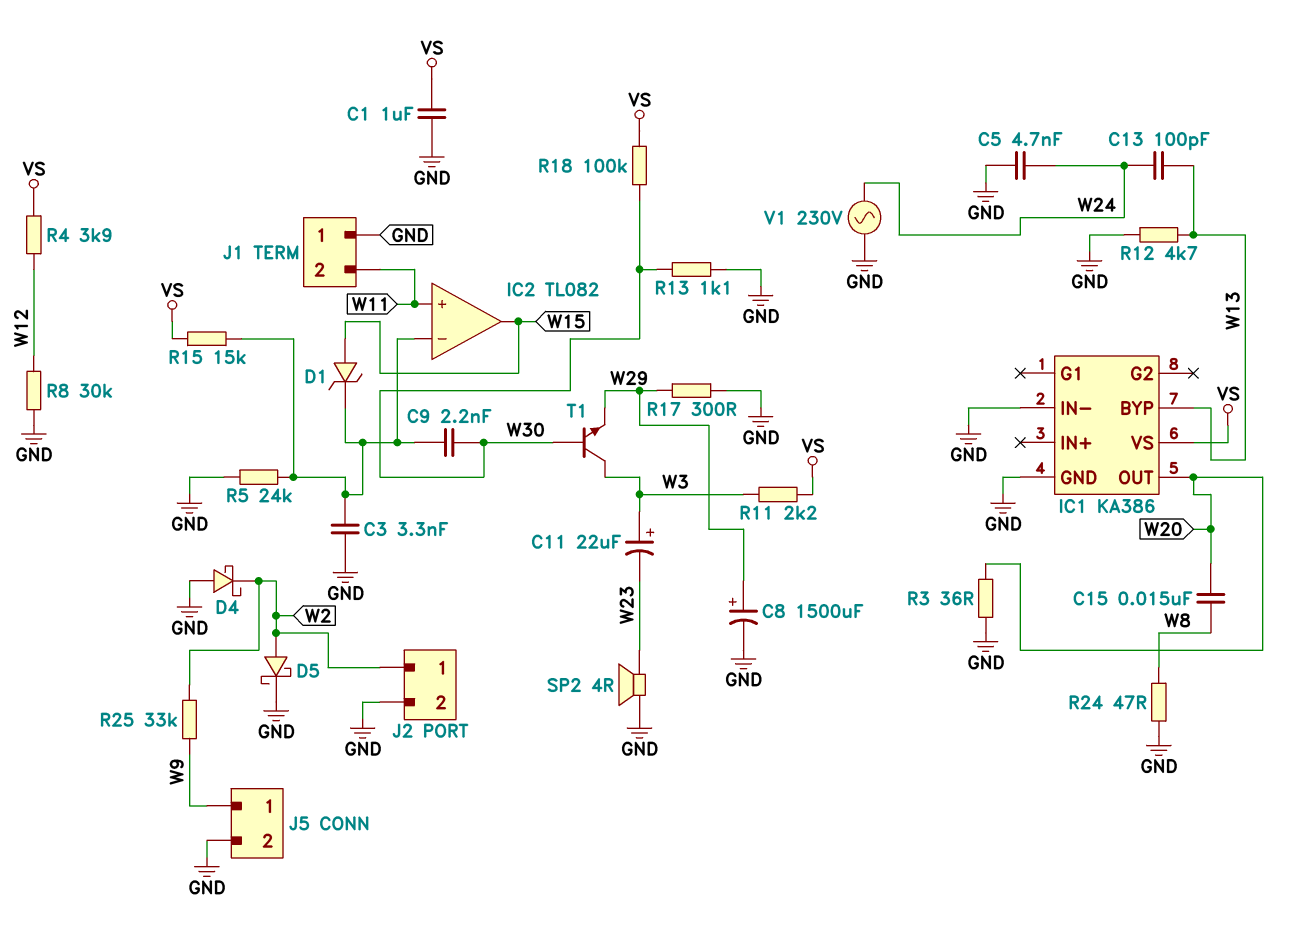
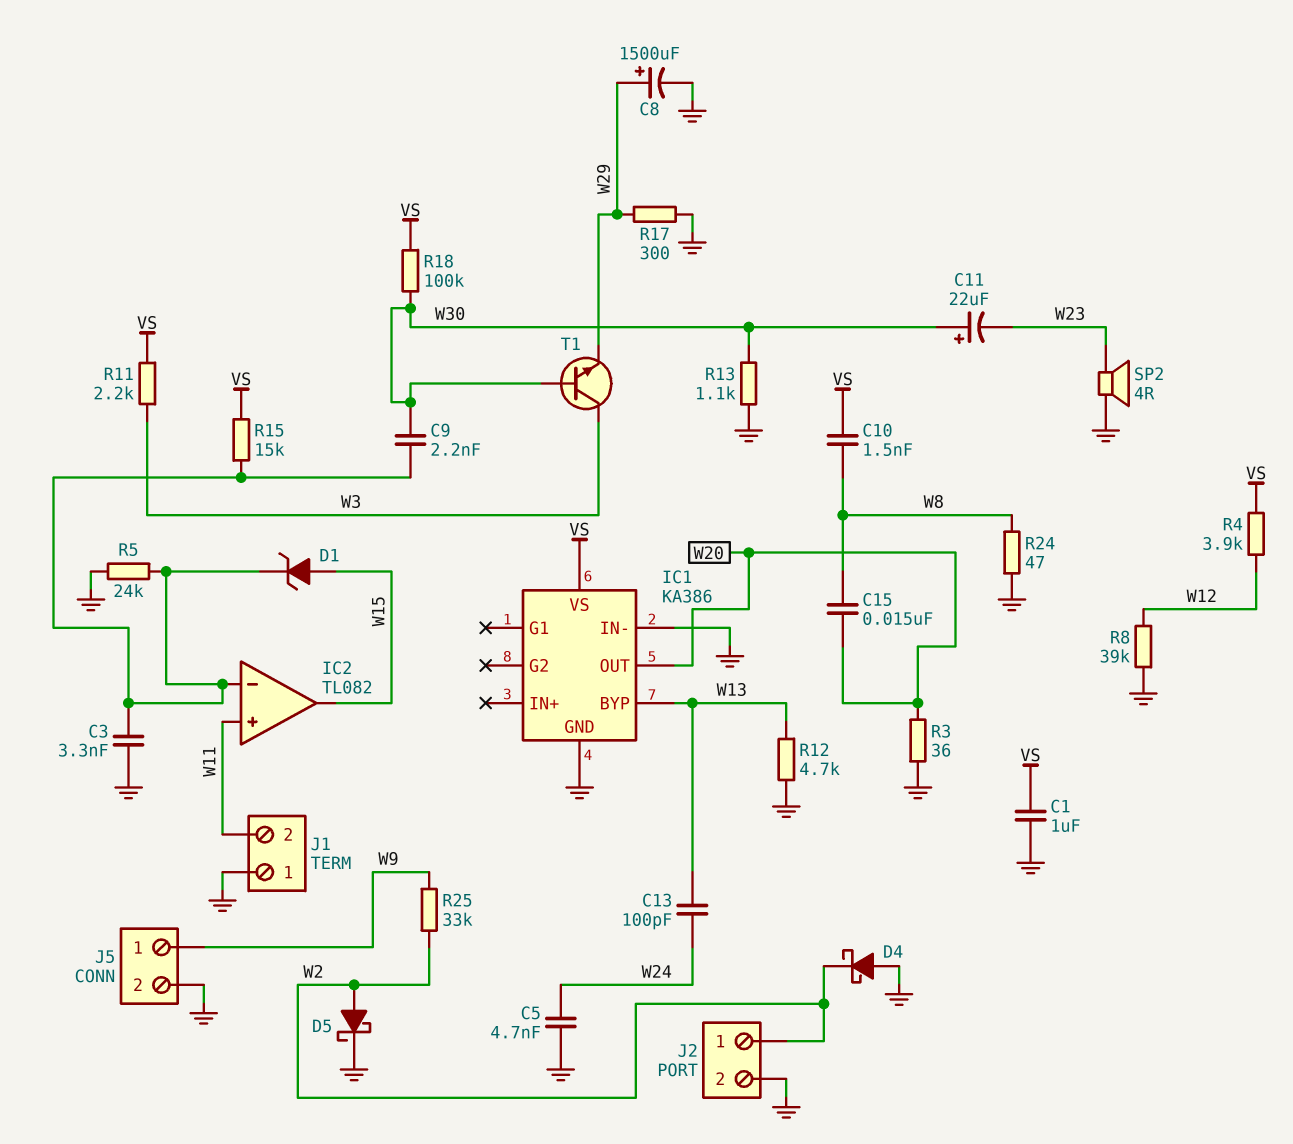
C10: none -> 1.5nF (VS, W8)
C11: 22uF (plus W3, minus W23) -> 22uF (plus W30, minus W23)
R8: 30k (GND, W12) -> 39k (GND, W12)
V1: AC 230V (GND, W24) -> none

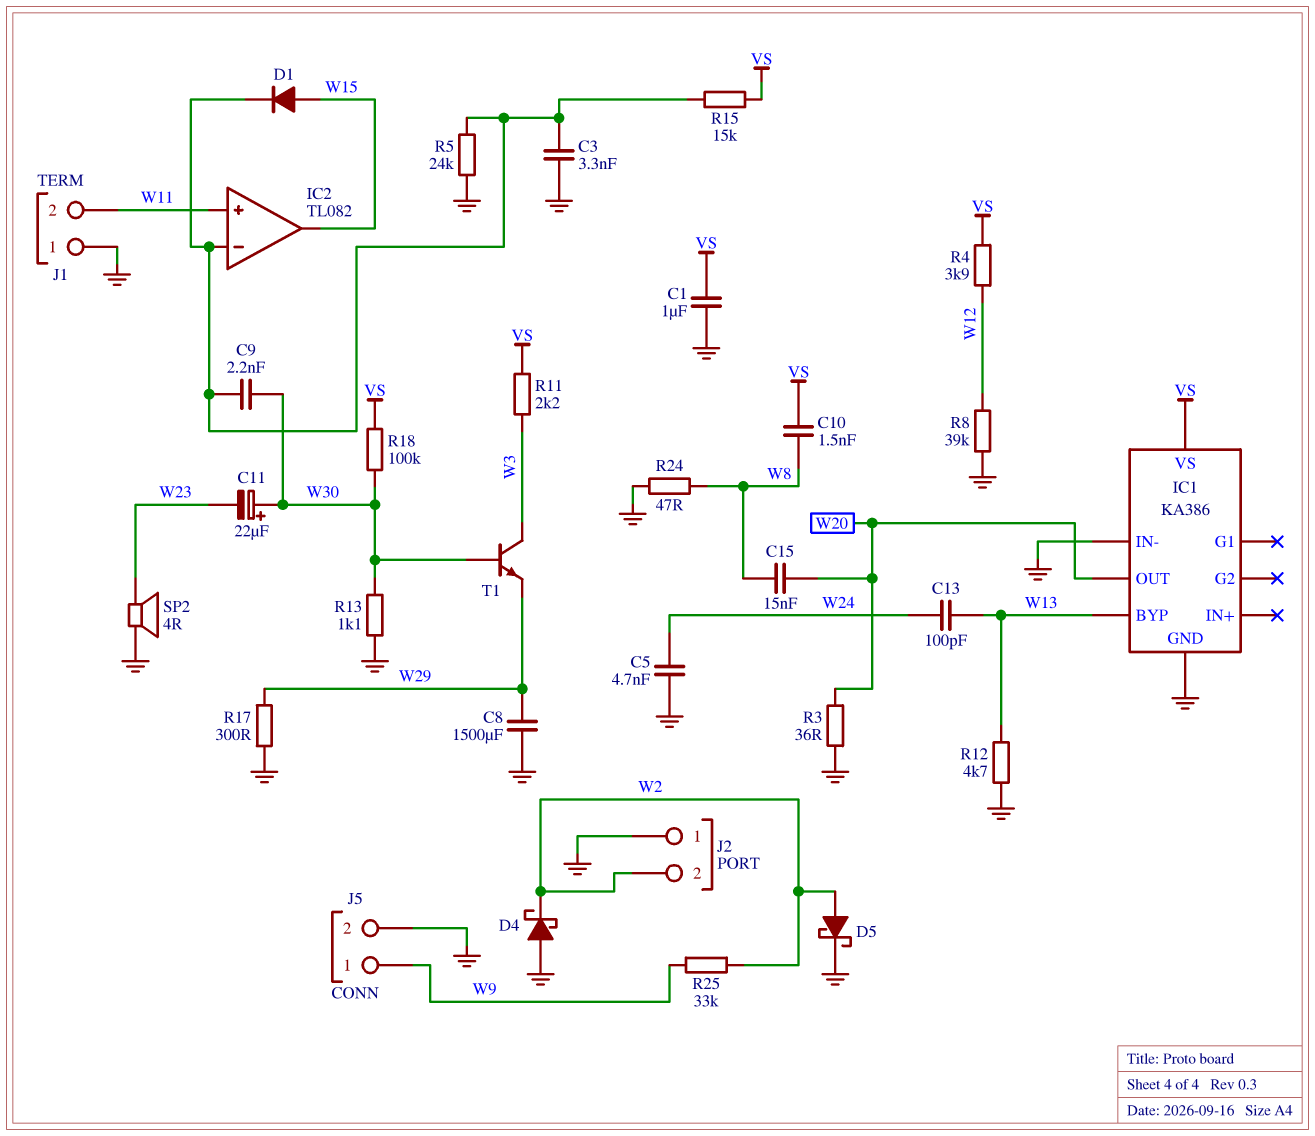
C8: 1500uF (plus W29, minus GND) -> 1500uF (GND, W29)
D1: zener (A W15, K IC2/in-) -> diode (A W15, K IC2/in-)
J2 pin 1: W2 -> GND
J2 pin 2: GND -> W2

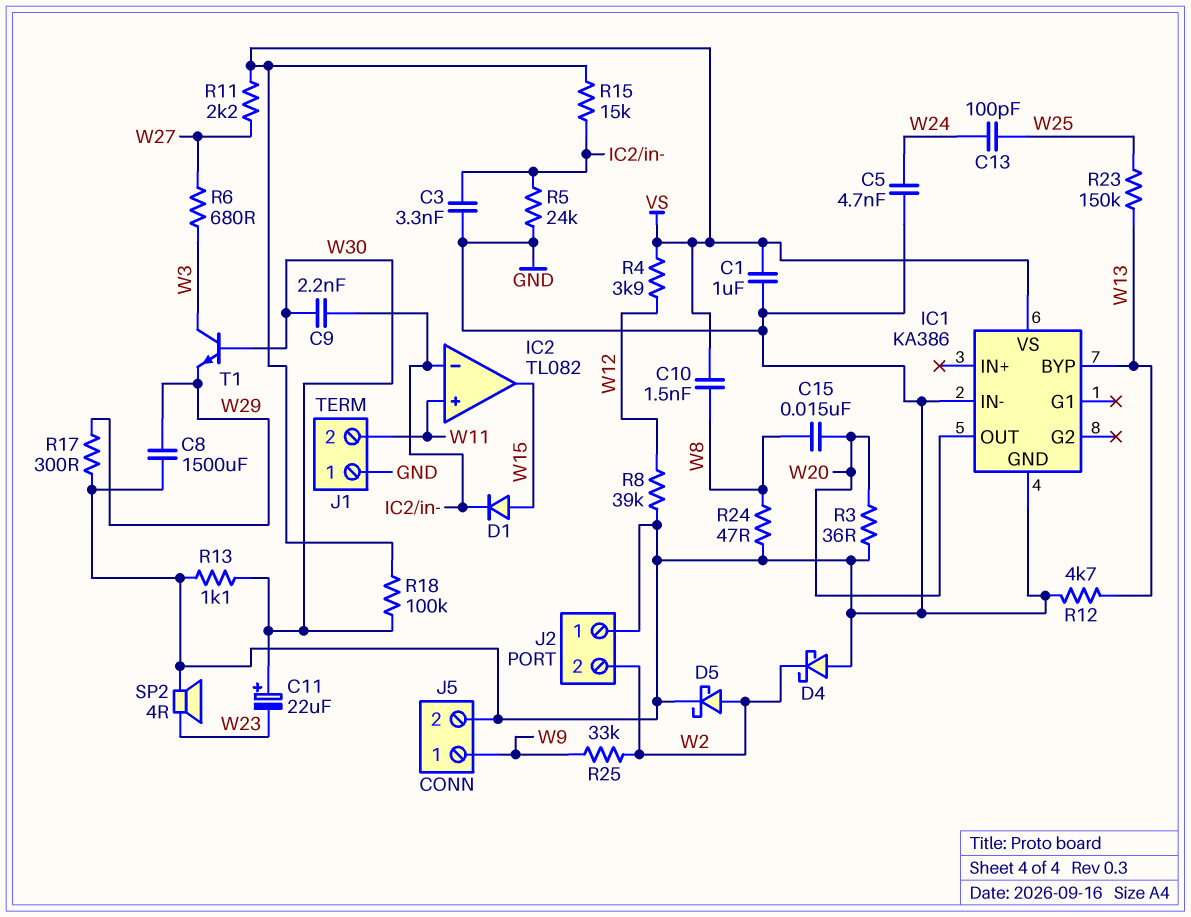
C13: 100pF (W13, W24) -> 100pF (W24, W25)
R6: none -> 680 (W3, W27)
R11: 2.2k (VS, W3) -> 2.2k (VS, W27)
R23: none -> 150k (W13, W25)

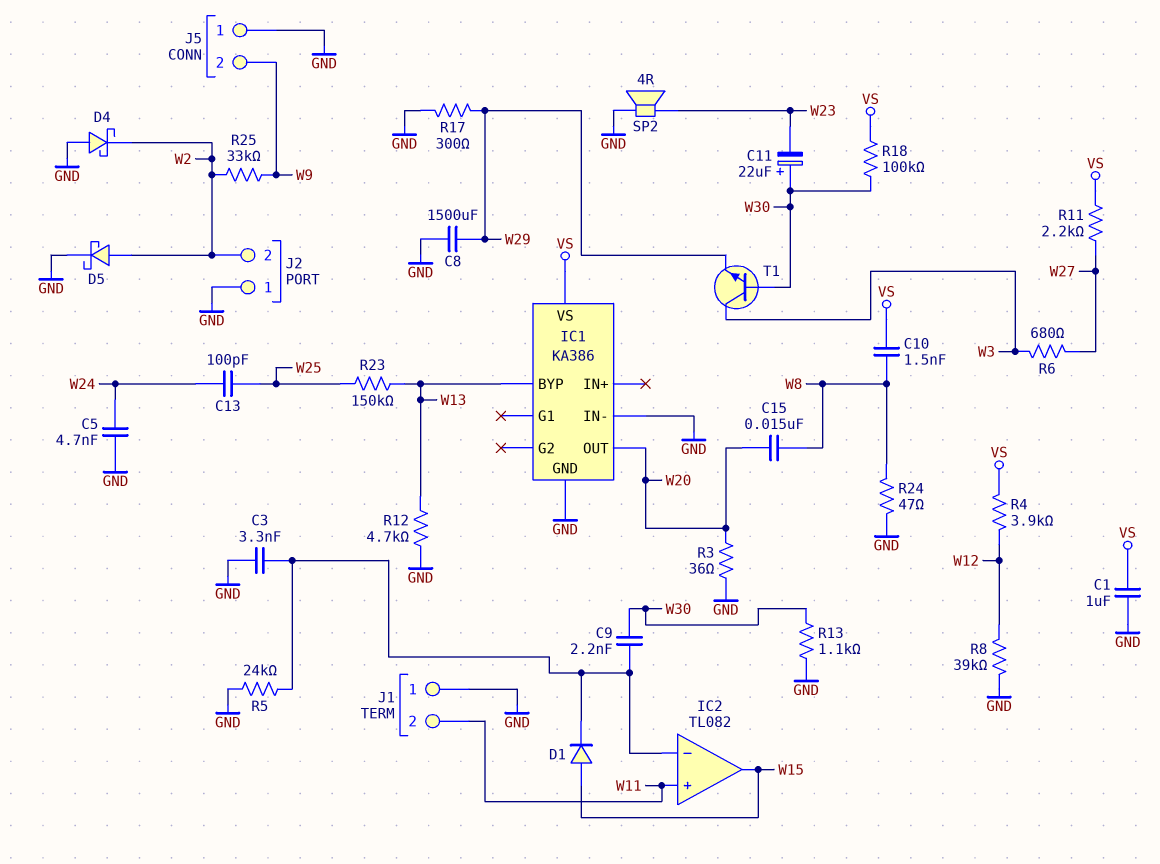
J5 pin 1: W9 -> GND
J5 pin 2: GND -> W9
R15: 15k (IC2/in-, VS) -> none

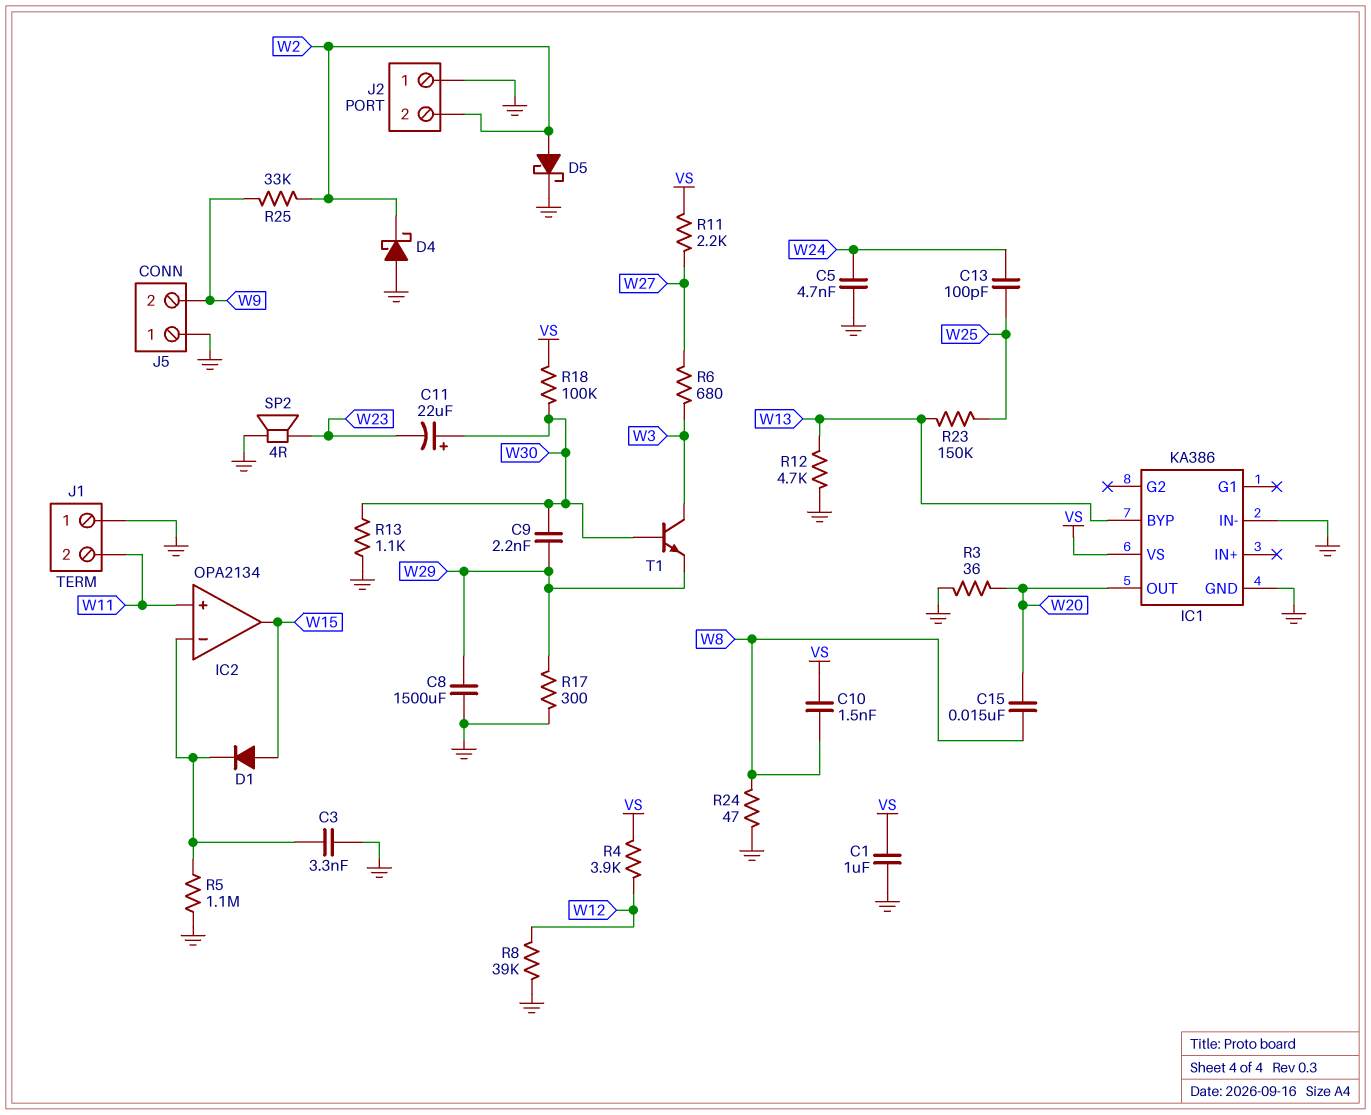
C9: 2.2nF (IC2/in-, W30) -> 2.2nF (W29, W30)
IC2: TL082 -> OPA2134
R5: 24k (GND, IC2/in-) -> 1.1M (GND, IC2/in-)

